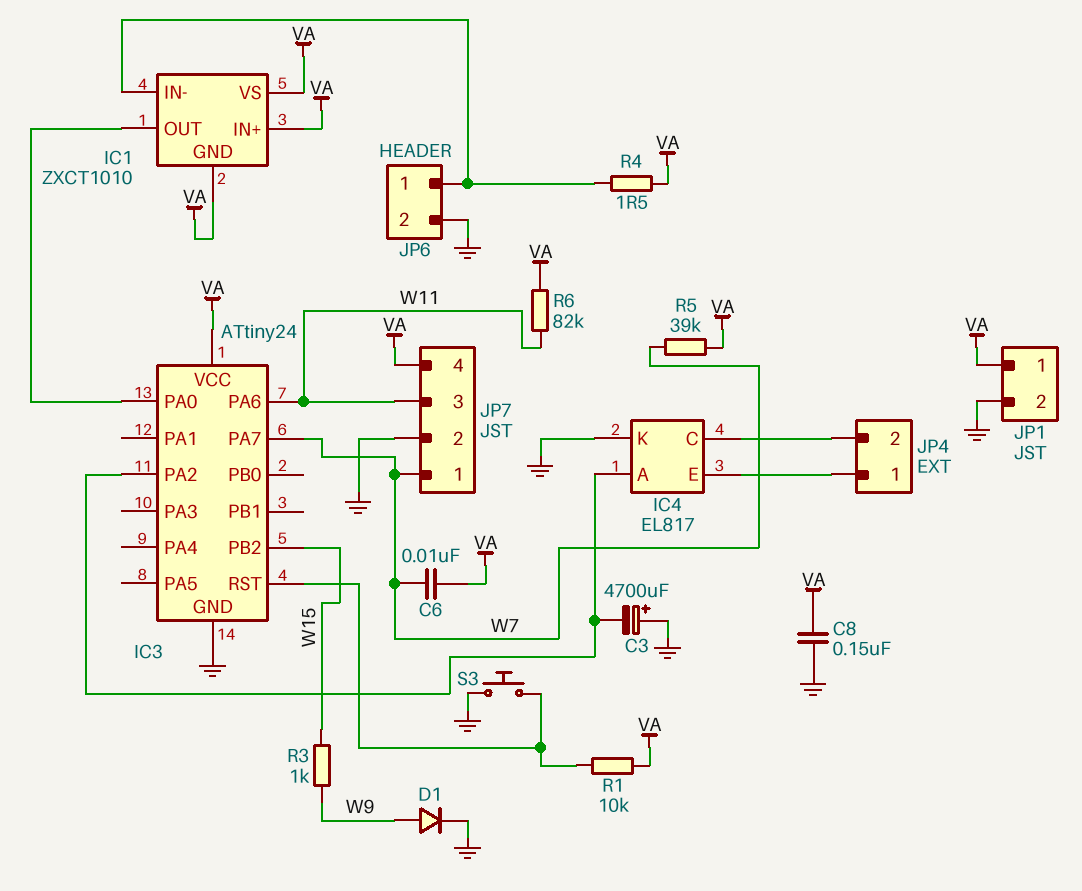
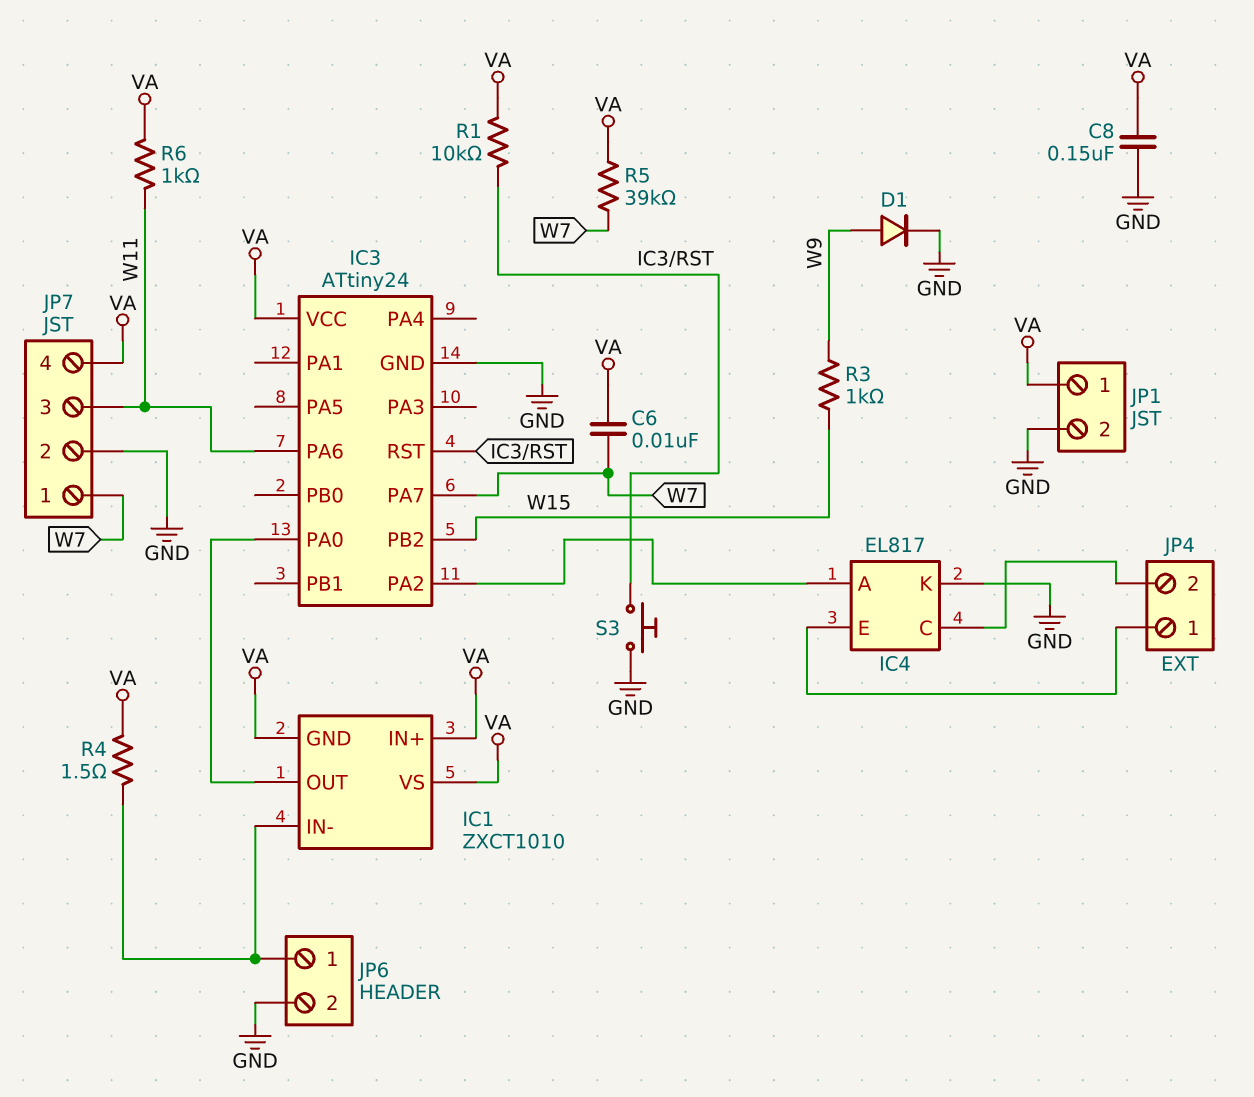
C3: 4700uF (plus GND, minus IC3/PA2) -> none
R6: 82k (VA, W11) -> 1k (VA, W11)

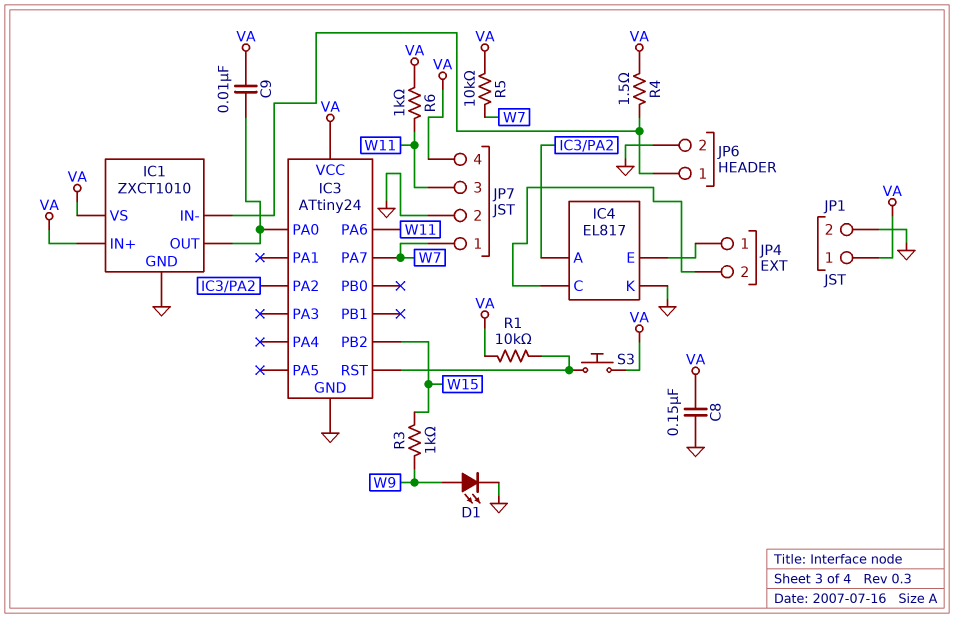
C6: 10nF (VA, W7) -> none
C9: none -> 10nF (IC1/OUT, VA)
D1: diode (A W9, K GND) -> LED (A W9, K GND)
IC1 pin GND: VA -> GND
R5: 39k (VA, W7) -> 10k (VA, W7)
S3: button (GND, IC3/RST) -> button (IC3/RST, VA)

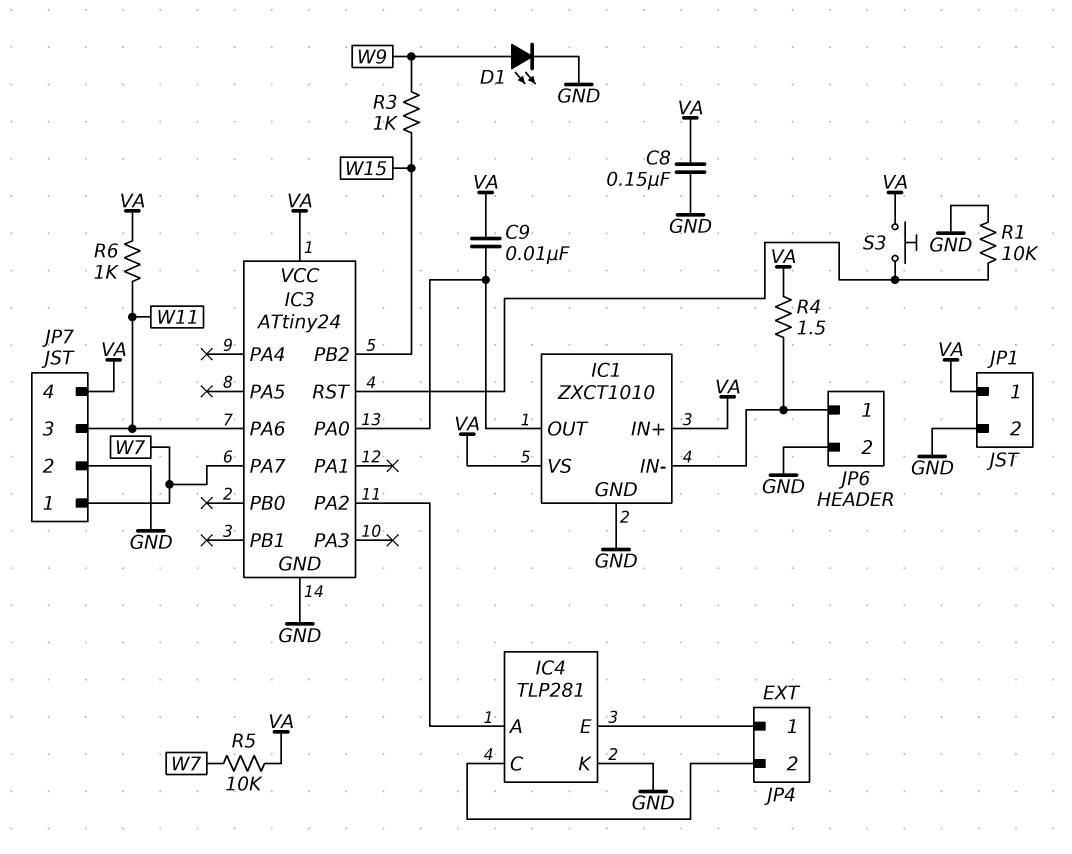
IC4: EL817 -> TLP281
R1: 10k (IC3/RST, VA) -> 10k (GND, IC3/RST)

